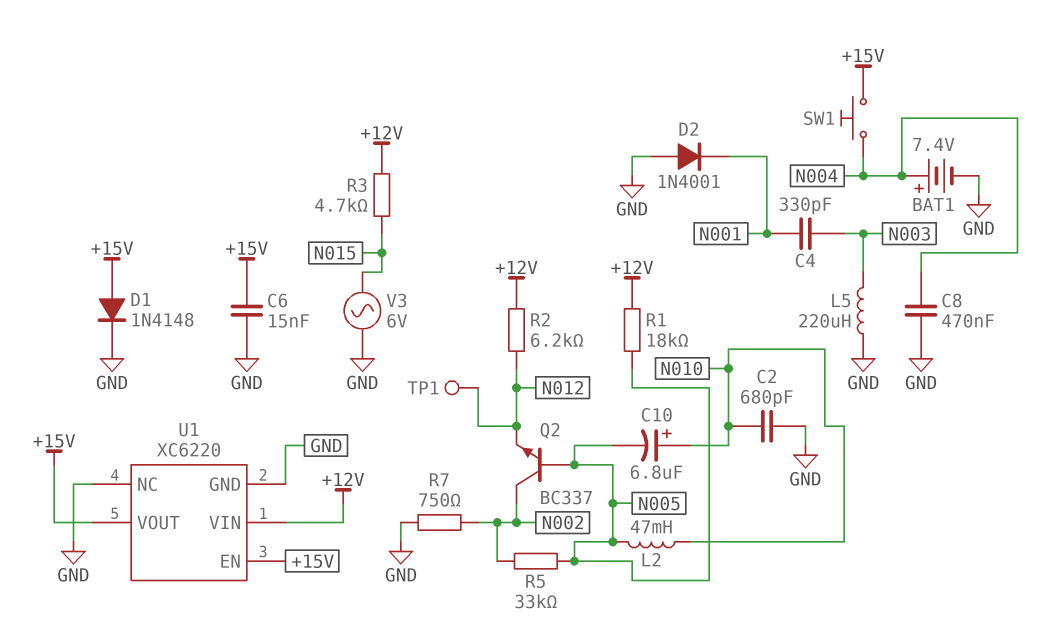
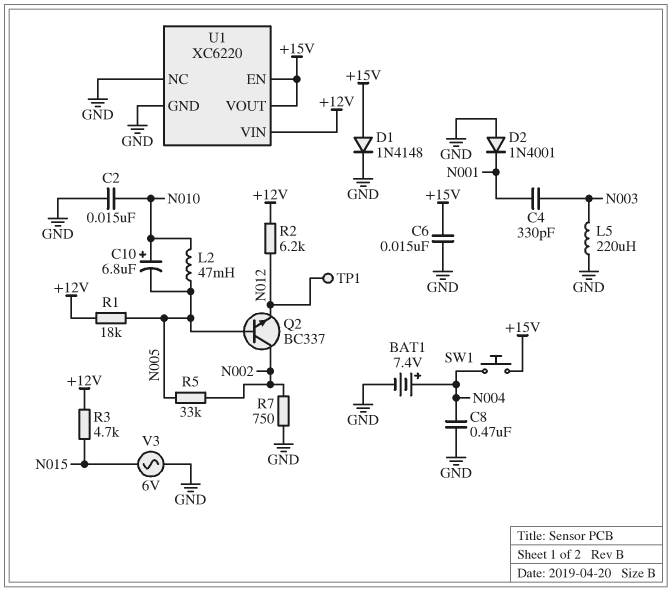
C2: 680pF (GND, N010) -> 15nF (GND, N010)

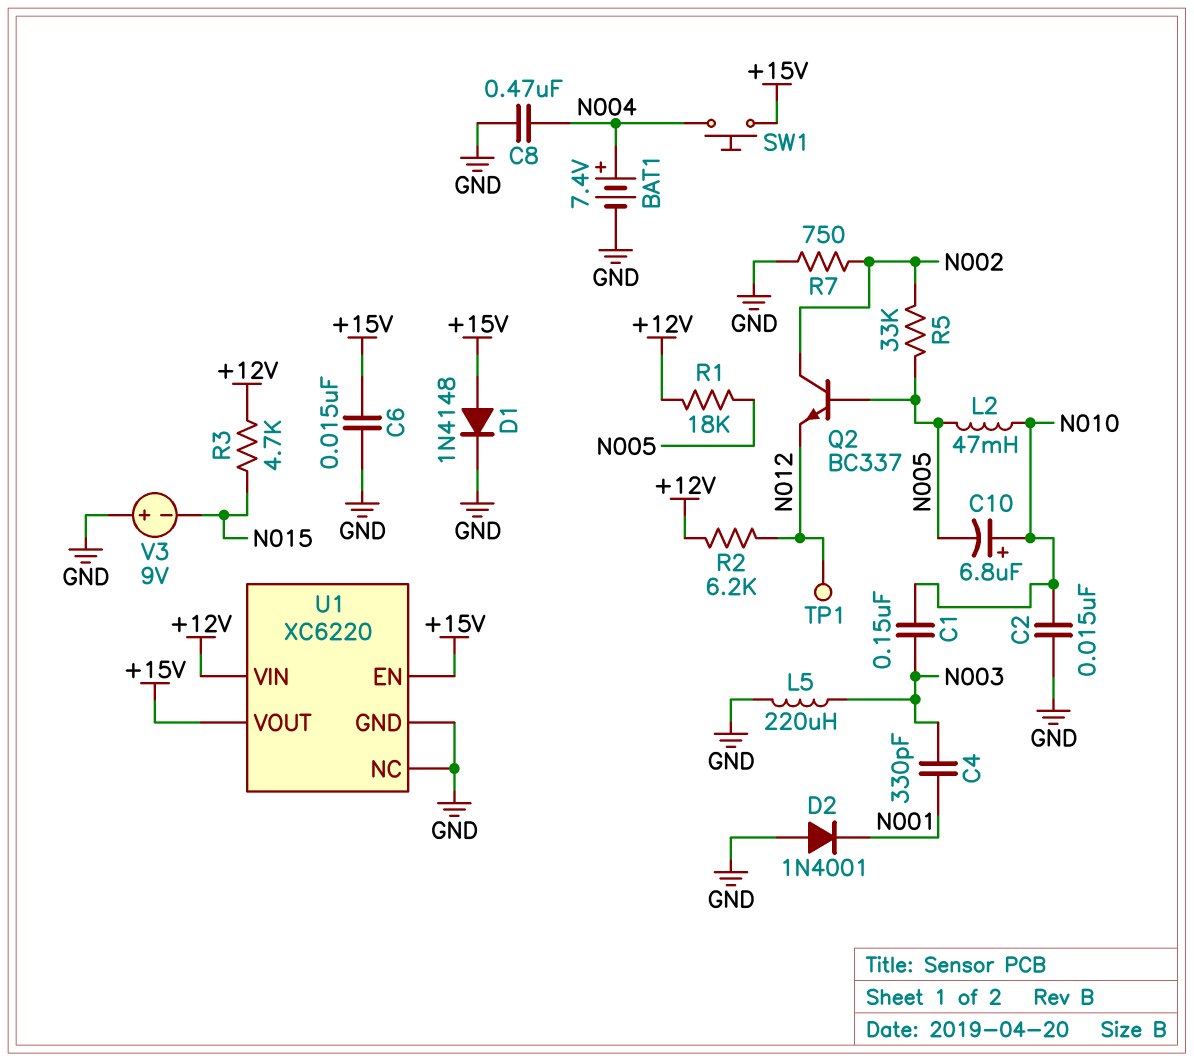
C1: none -> 150nF (N003, N010)
V3: AC 6V (GND, N015) -> 9V (plus GND, minus N015)

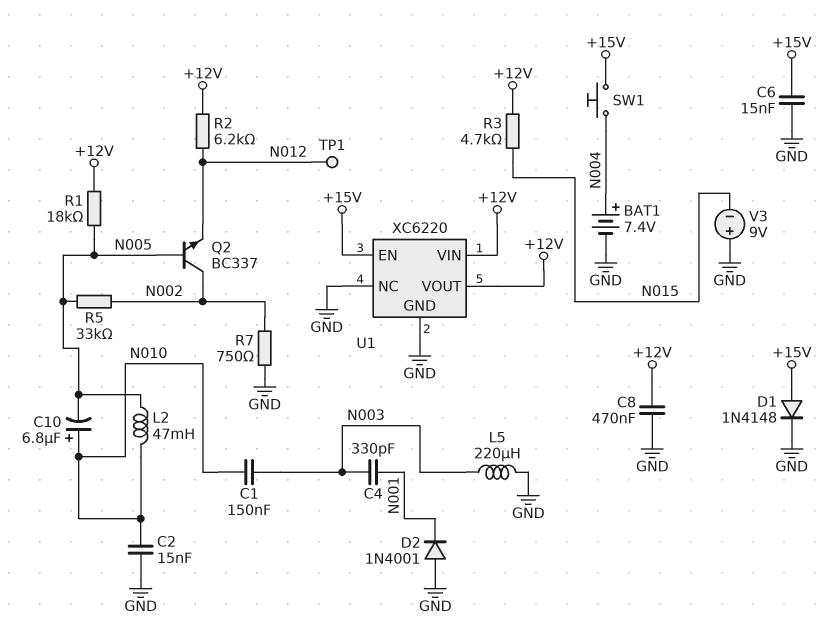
C8: 470nF (GND, N004) -> 470nF (+12V, GND)
U1 pin VOUT: +15V -> +12V

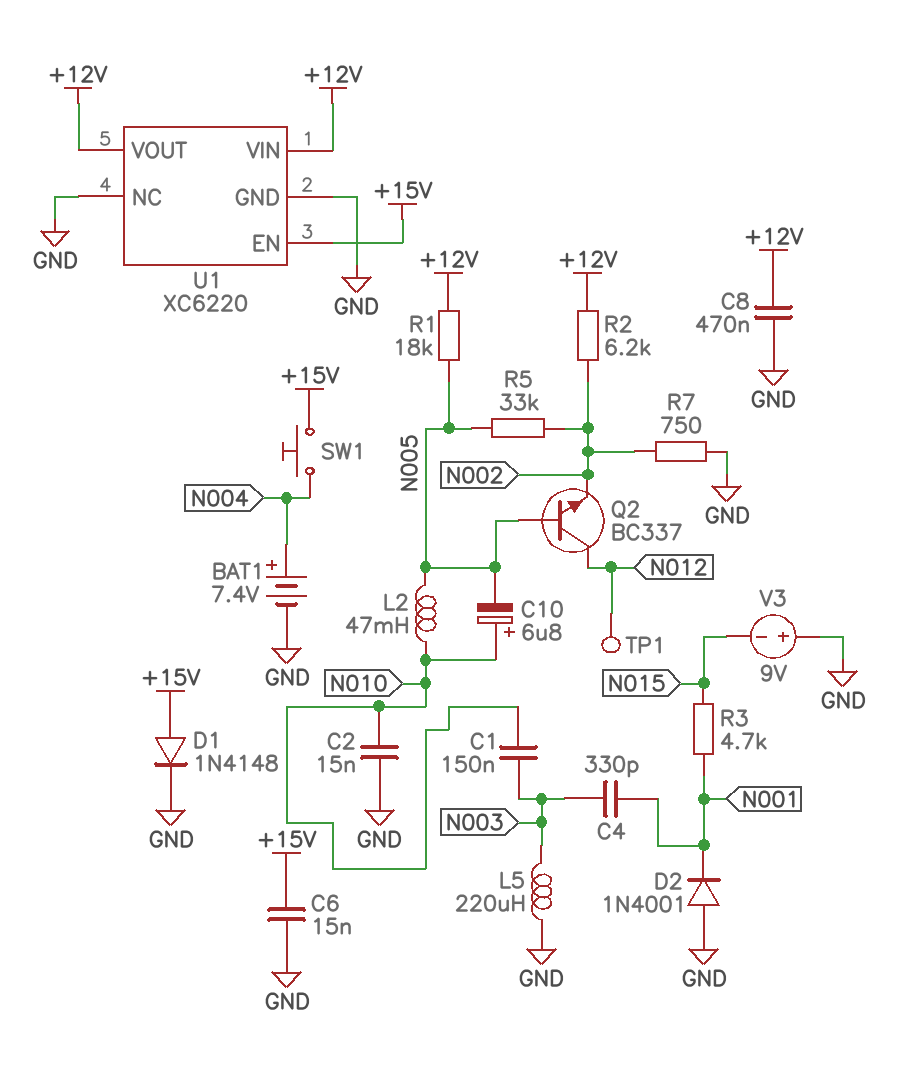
Q2: NPN BC337 (B N005, C N002, E N012) -> NPN BC337 (B N005, C N012, E N002)
R2: 6.2k (+12V, N012) -> 6.2k (+12V, N002)
R3: 4.7k (+12V, N015) -> 4.7k (N001, N015)

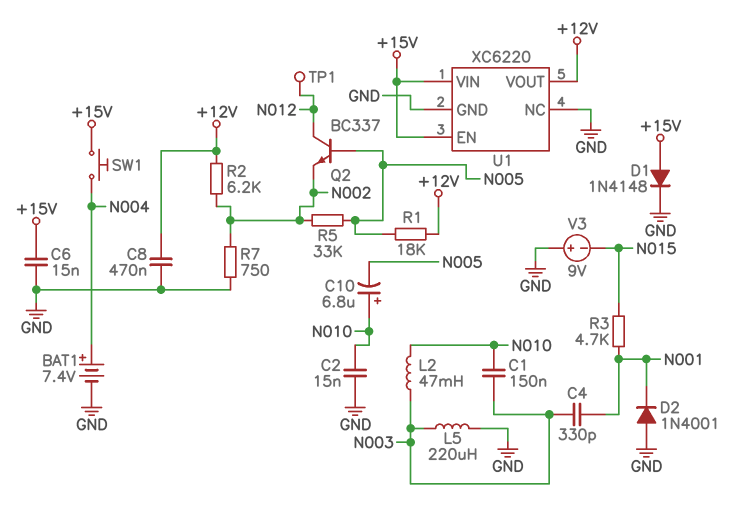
L2: 47mH (N005, N010) -> 47mH (N003, N010)
U1 pin VIN: +12V -> +15V

